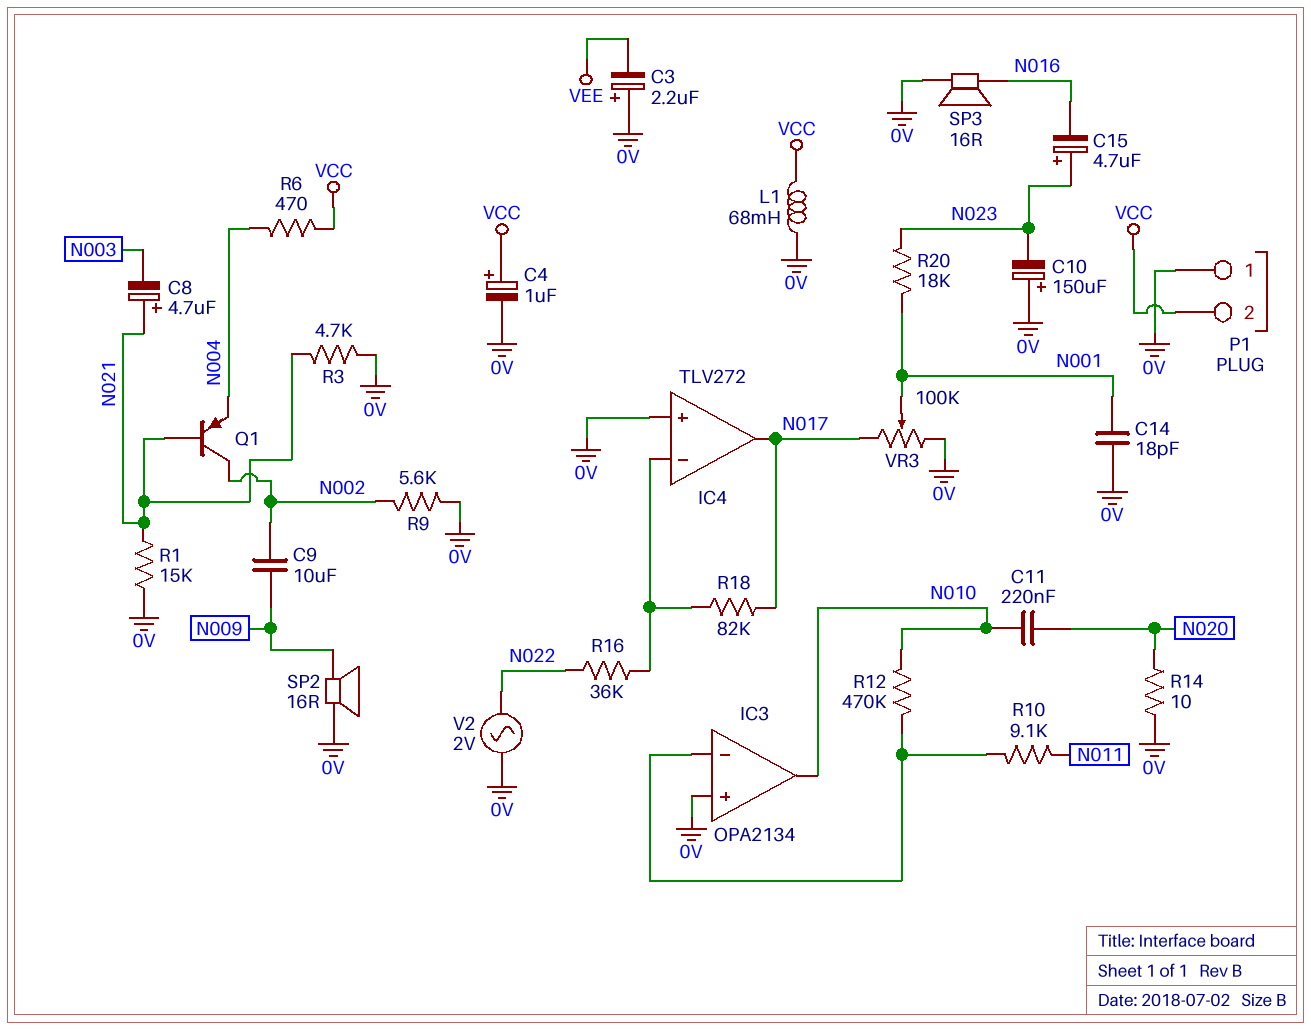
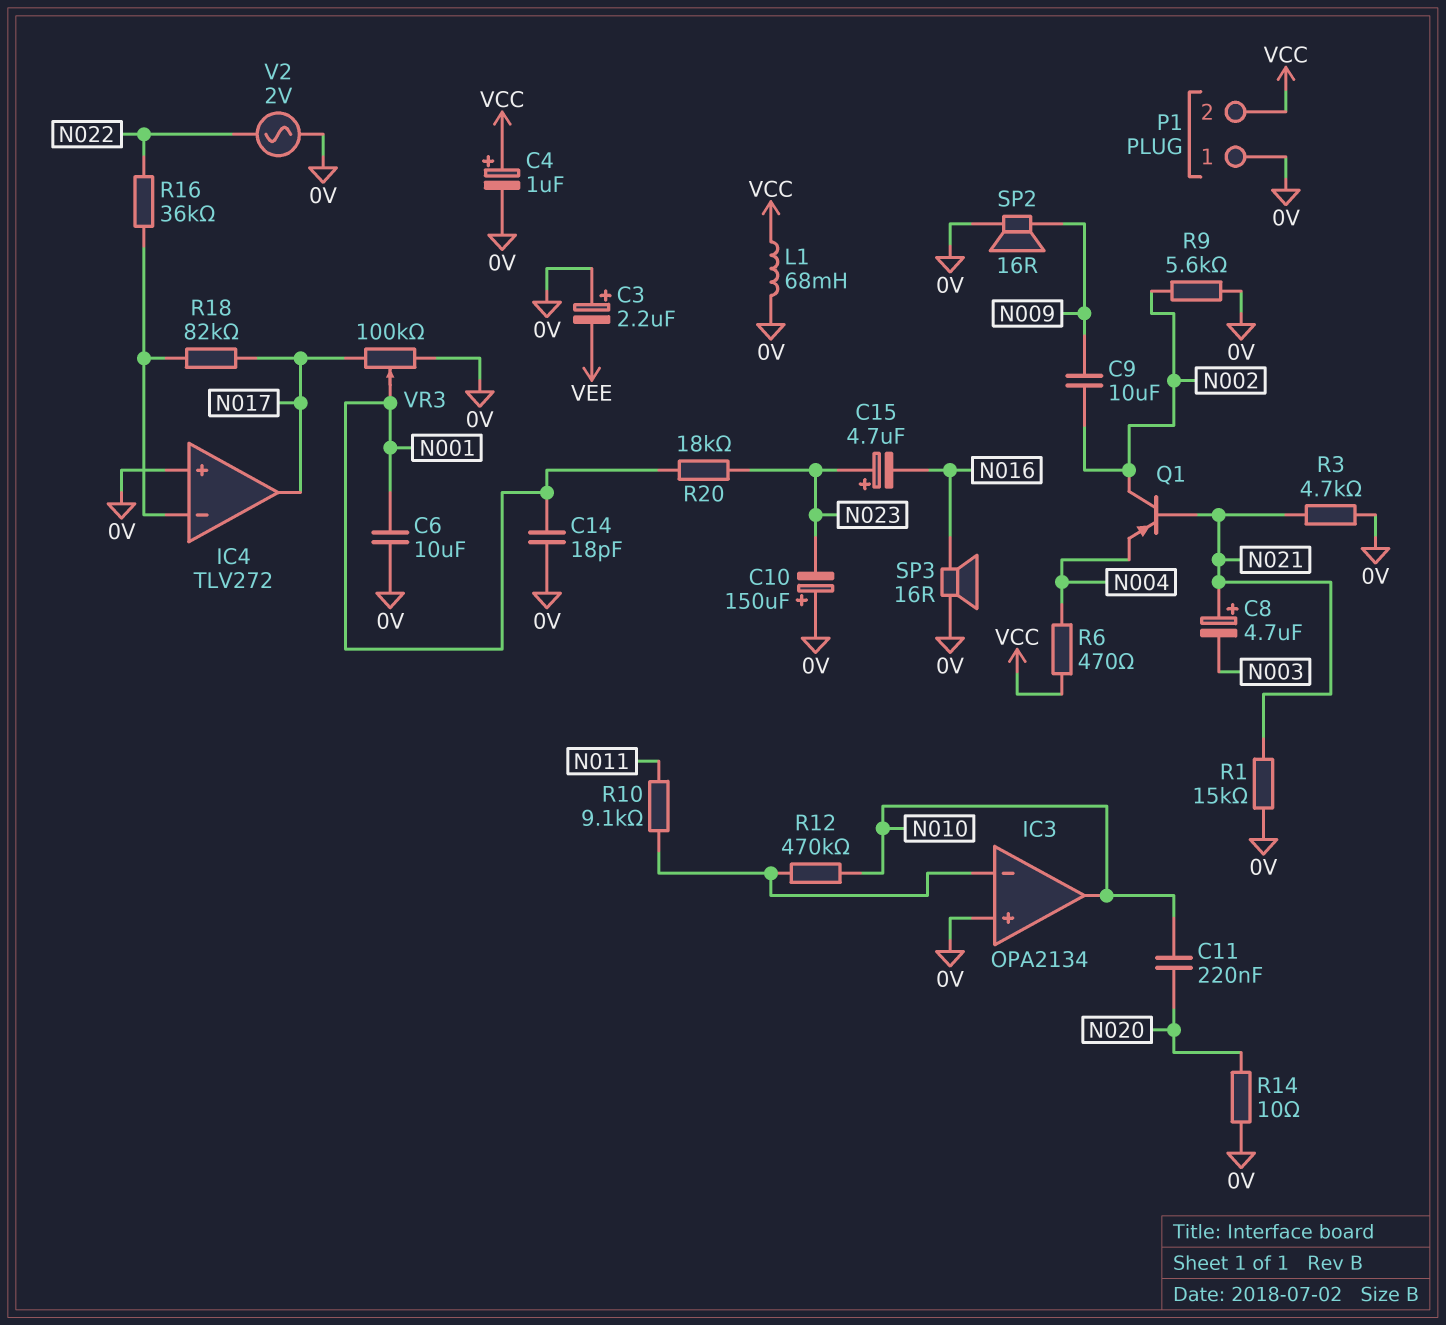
C6: none -> 10uF (0V, N001)

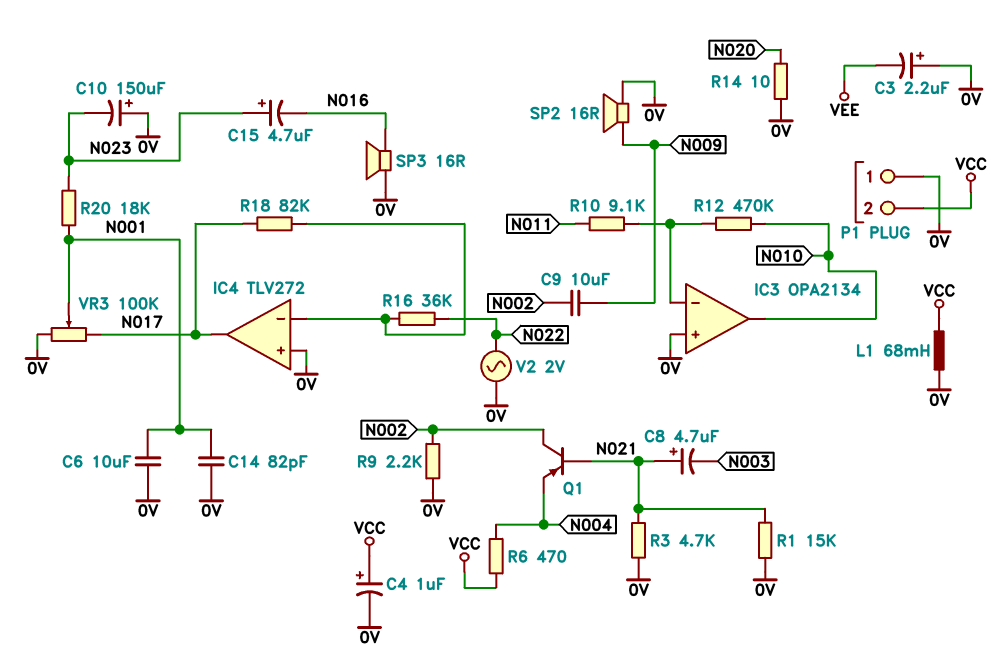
C11: 220nF (N010, N020) -> none
C14: 18pF (0V, N001) -> 82pF (0V, N001)
R9: 5.6k (0V, N002) -> 2.2k (0V, N002)

